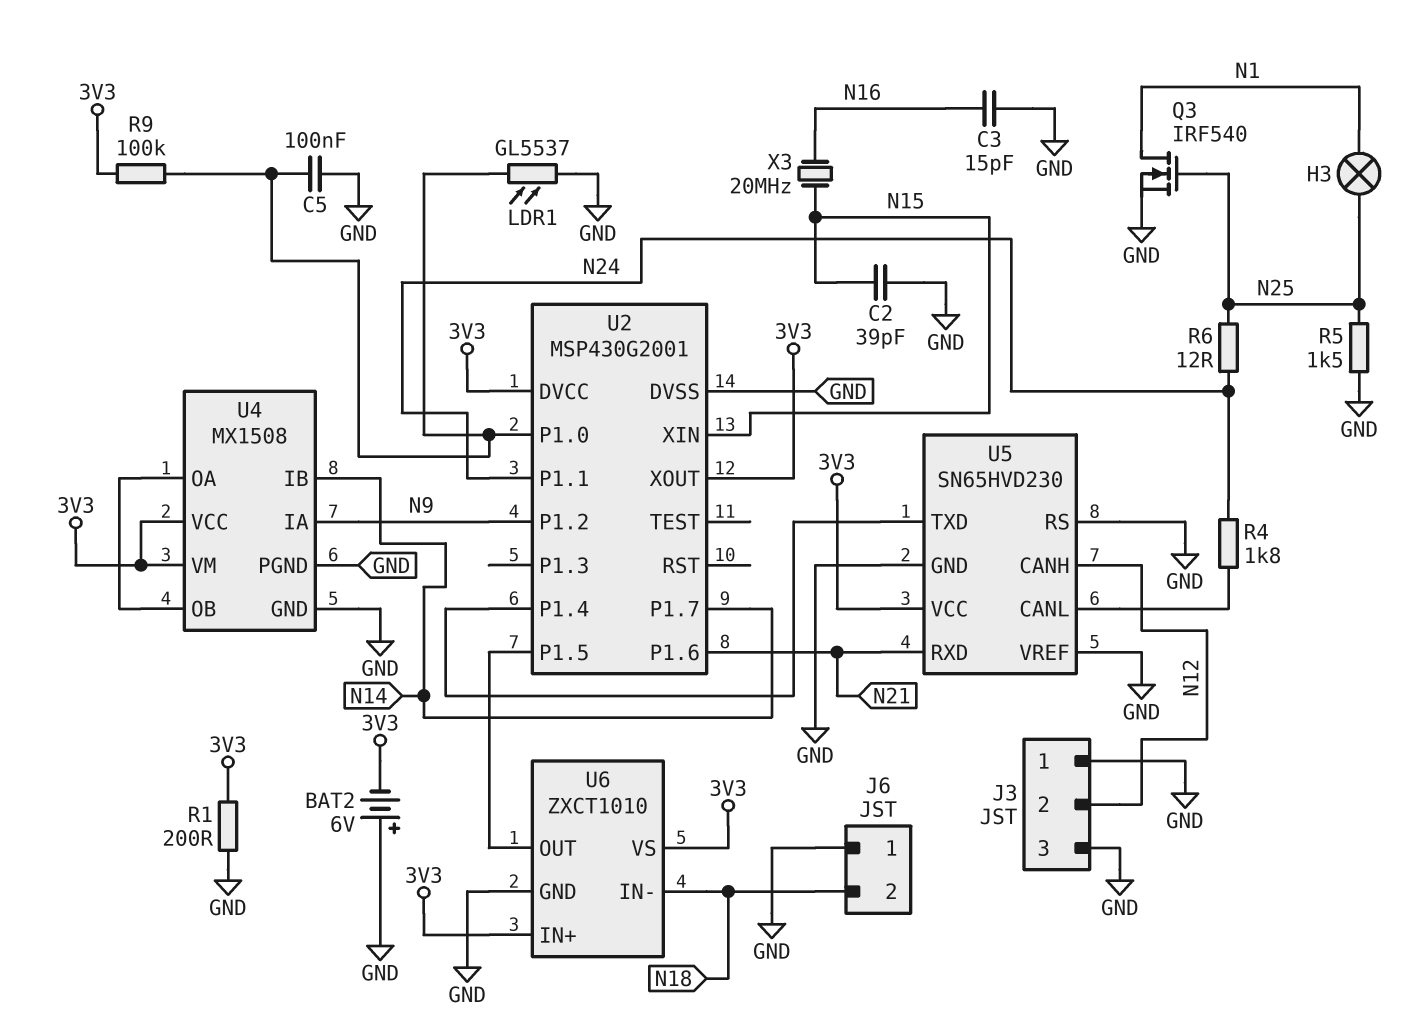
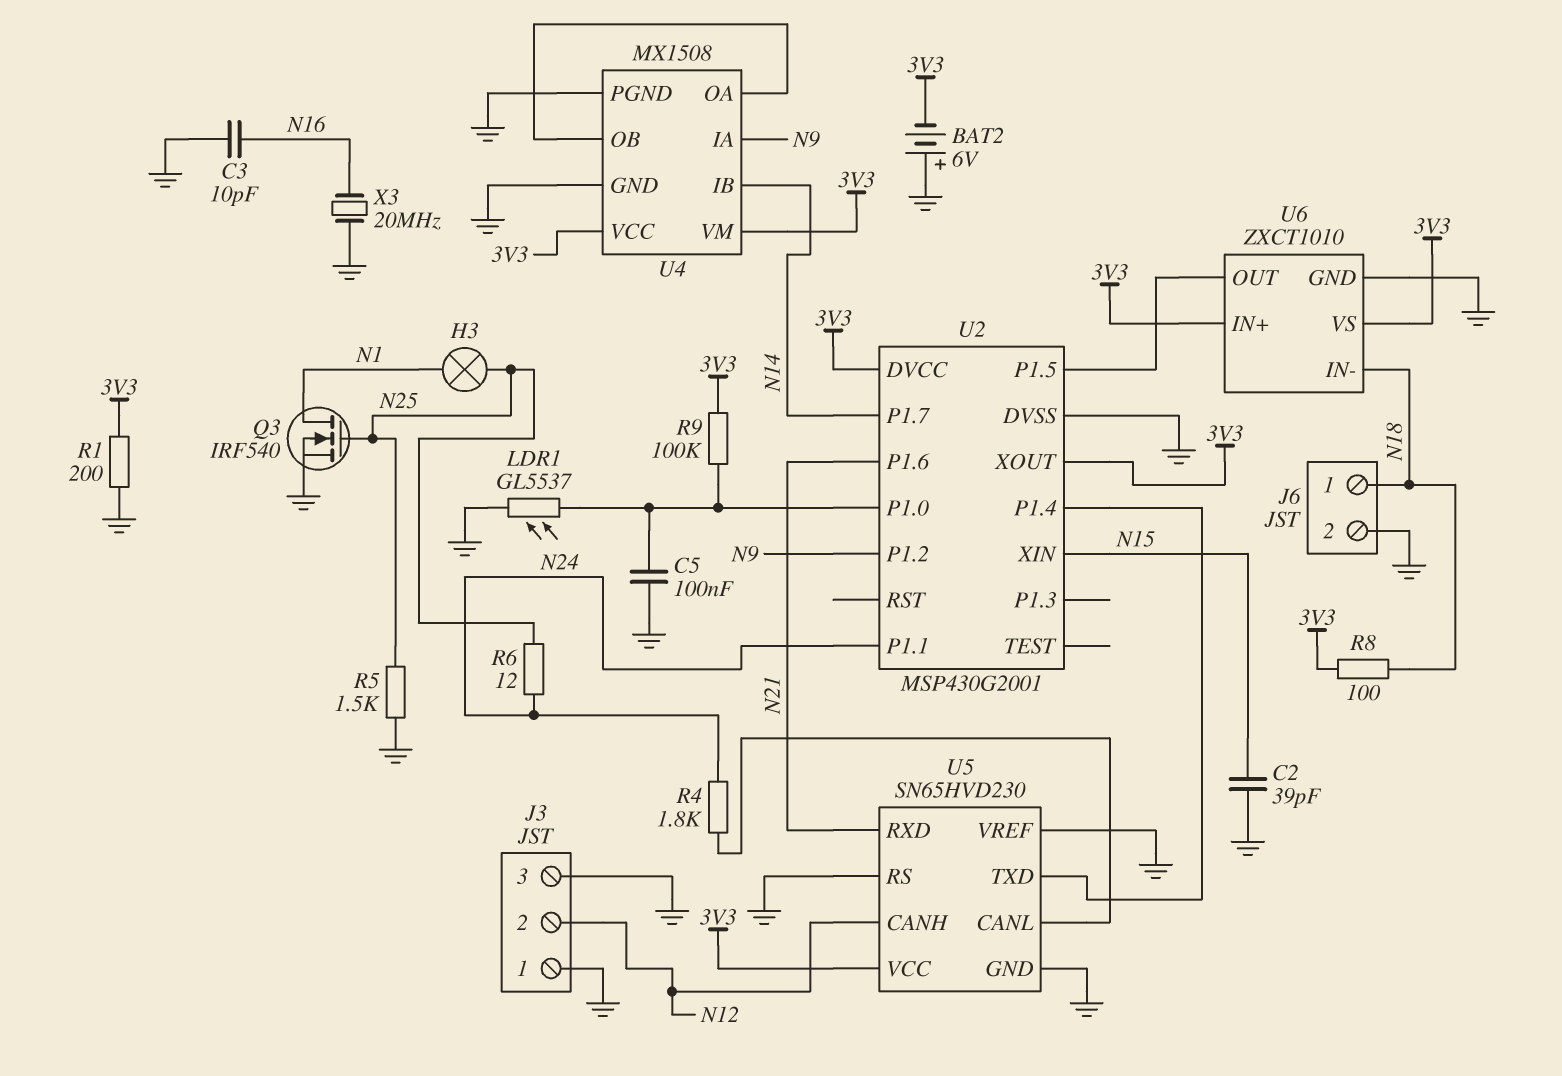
C3: 15pF (GND, N16) -> 10pF (GND, N16)
J6 pin 1: GND -> N18
J6 pin 2: N18 -> GND
R8: none -> 100 (3V3, N18)
X3: 20MHz (N15, N16) -> 20MHz (GND, N16)

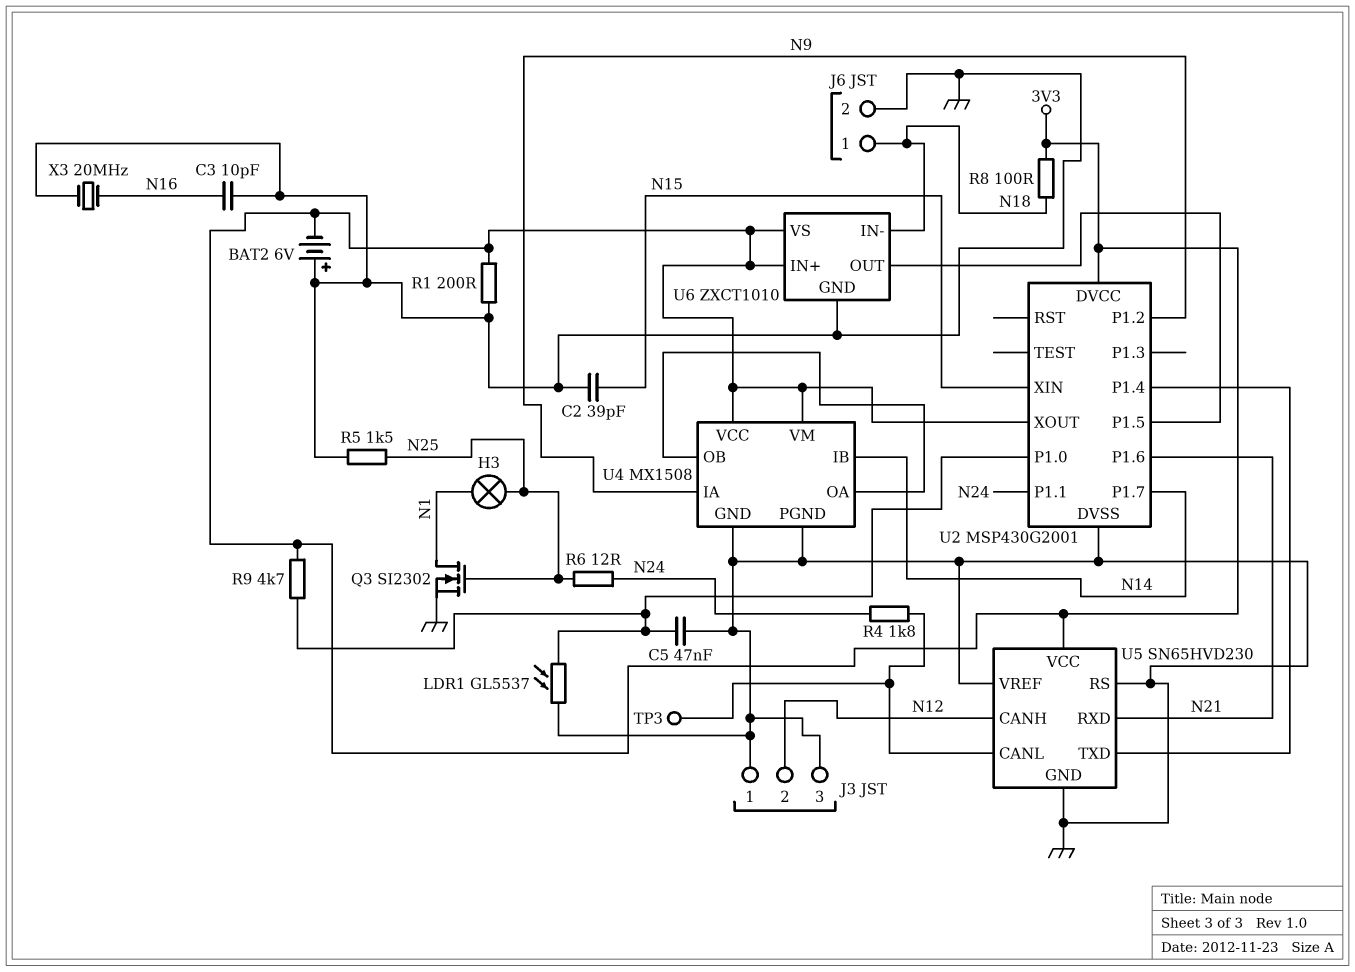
C5: 100nF (GND, U2/P1.0) -> 47nF (GND, U2/P1.0)
Q3: NMOS IRF540 (G N25, D N1, S GND) -> NMOS SI2302 (G N25, D N1, S GND)
R9: 100k (3V3, U2/P1.0) -> 4.7k (3V3, U2/P1.0)
TP3: none -> test point (U5/CANL)

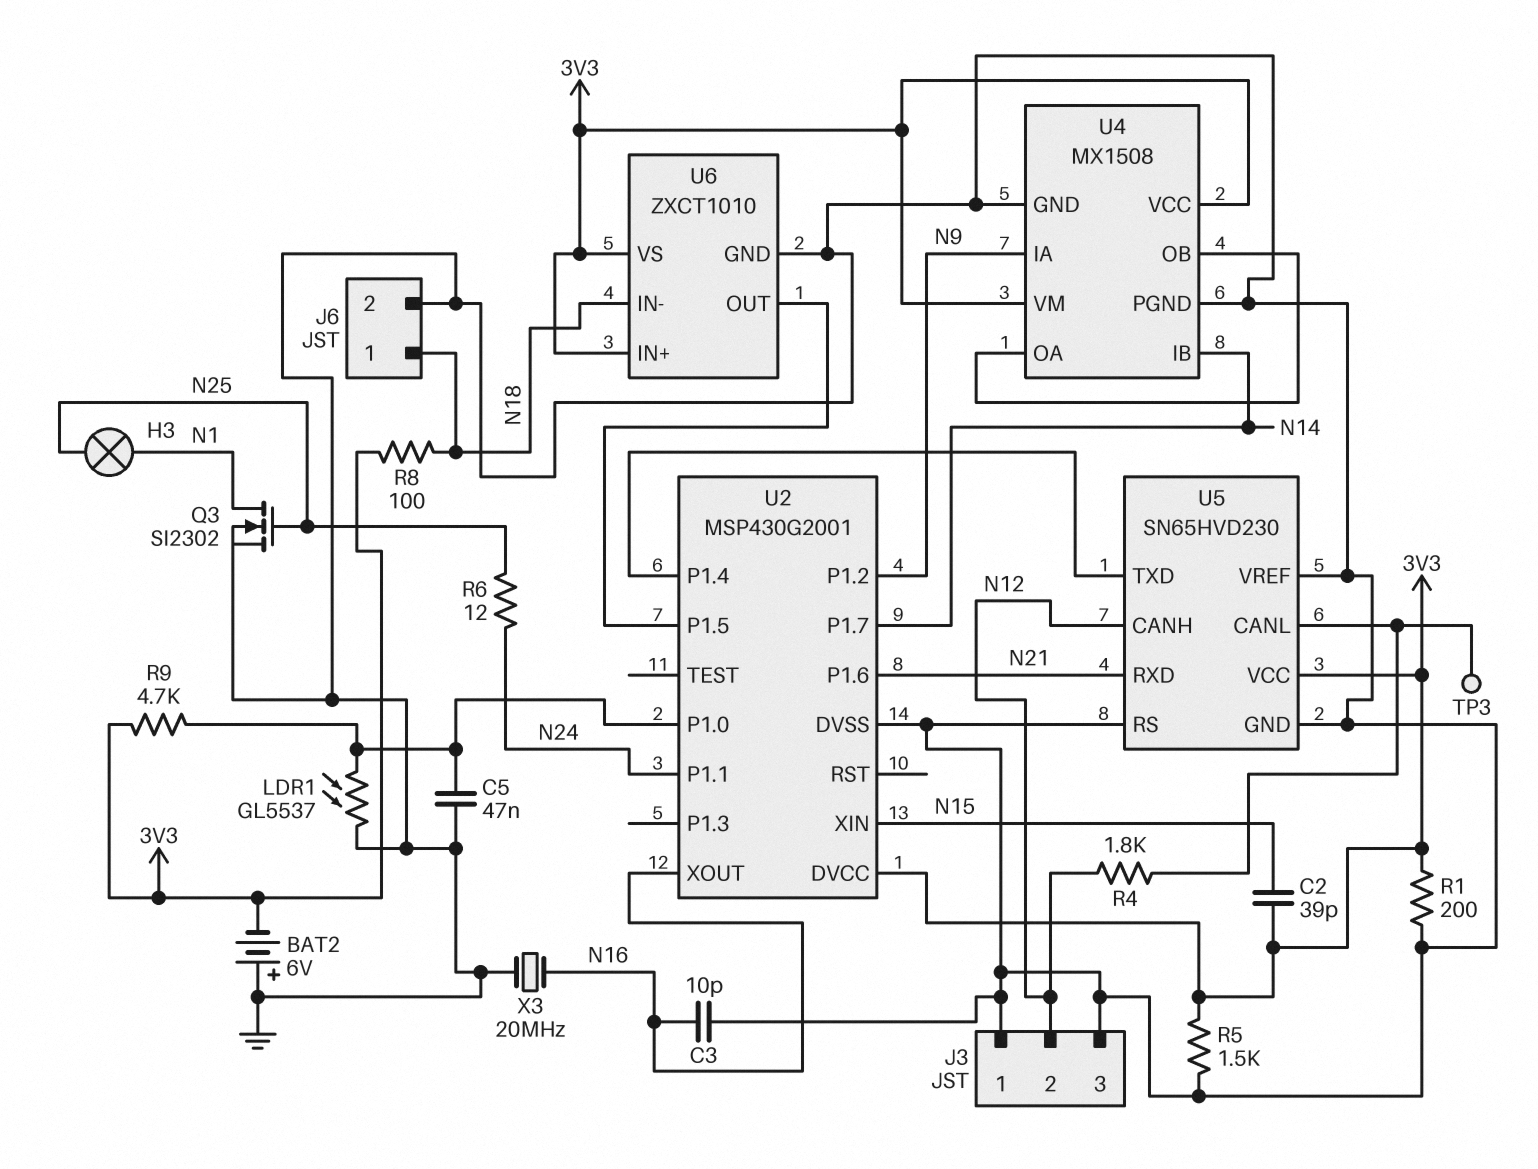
C2: 39pF (GND, N15) -> 39pF (3V3, N15)
R4: 1.8k (N24, U5/CANL) -> 1.8k (N12, U5/CANL)
R5: 1.5k (GND, N25) -> 1.5k (3V3, GND)
U2 pin XOUT: 3V3 -> N16

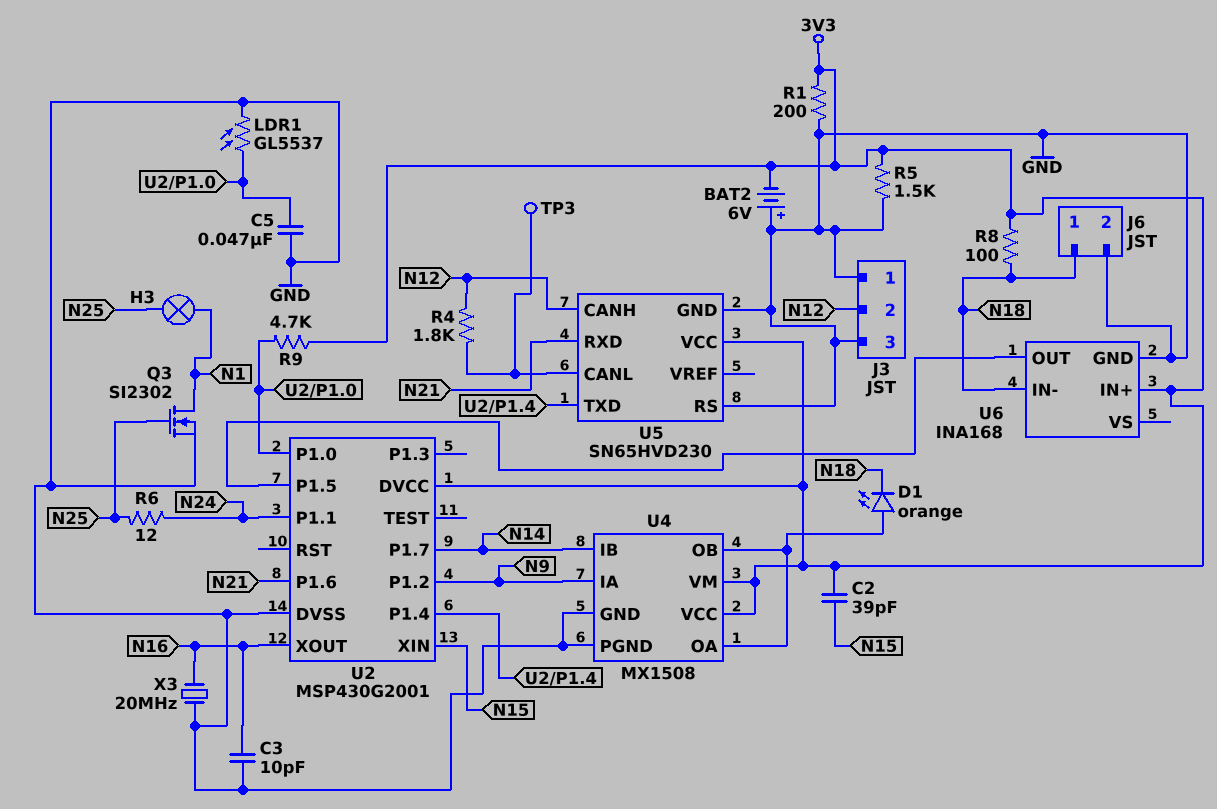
D1: none -> LED orange (A U4/OA, K N18)
U5 pin VREF: GND -> none
U6: ZXCT1010 -> INA168
U6 pin VS: 3V3 -> none

